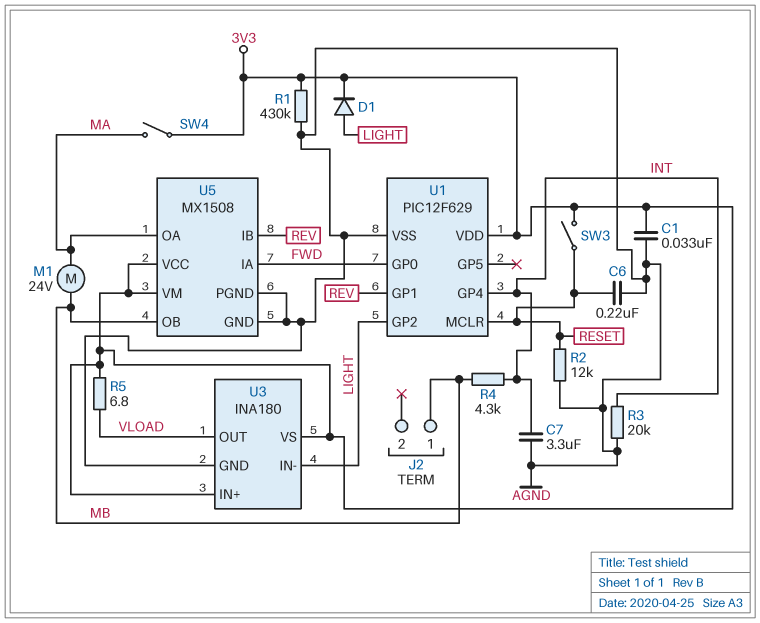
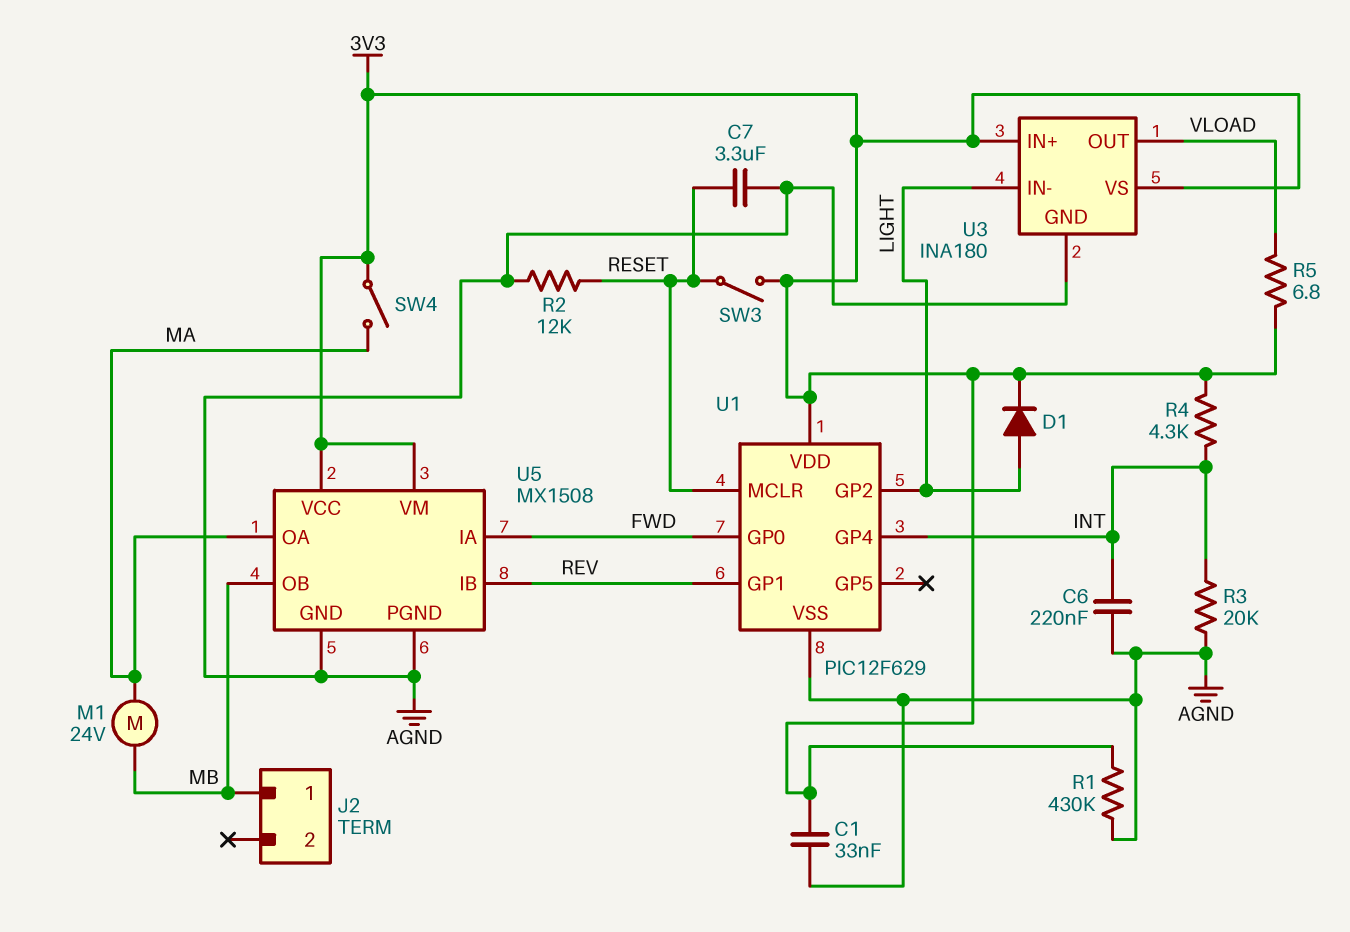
C6: 220nF (AGND, RESET) -> 220nF (AGND, INT)
C7: 3.3uF (AGND, INT) -> 3.3uF (AGND, RESET)
R4: 4.3k (INT, MB) -> 4.3k (3V3, INT)

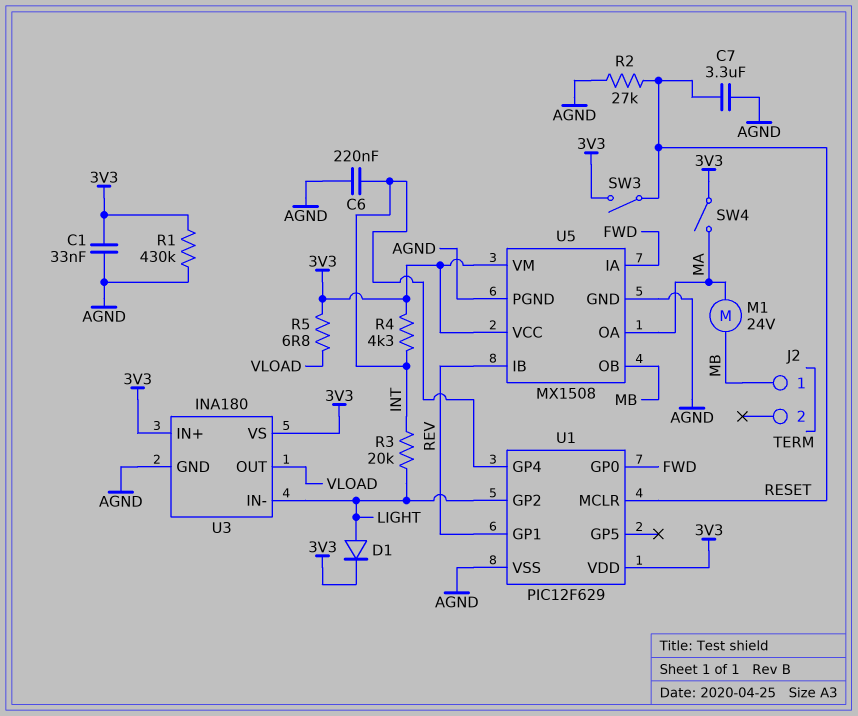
R2: 12k (AGND, RESET) -> 27k (AGND, RESET)
R3: 20k (AGND, INT) -> 20k (INT, LIGHT)

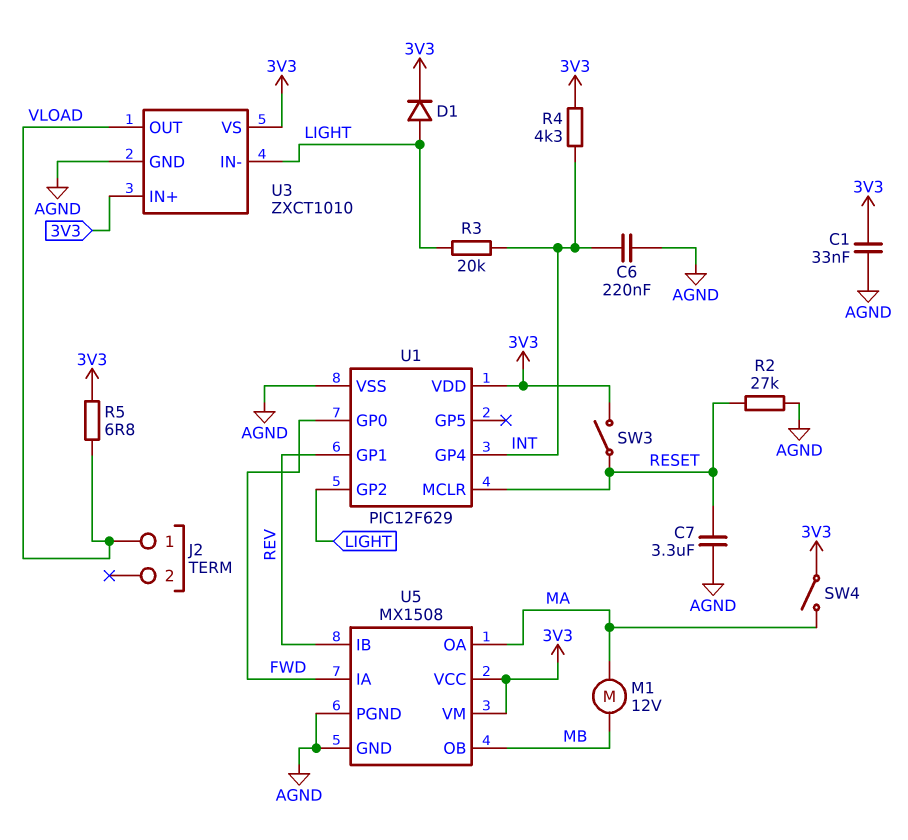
J2 pin 1: MB -> VLOAD
M1: motor 24V (MA, MB) -> motor 12V (MA, MB)
R1: 430k (3V3, AGND) -> none
U3: INA180 -> ZXCT1010

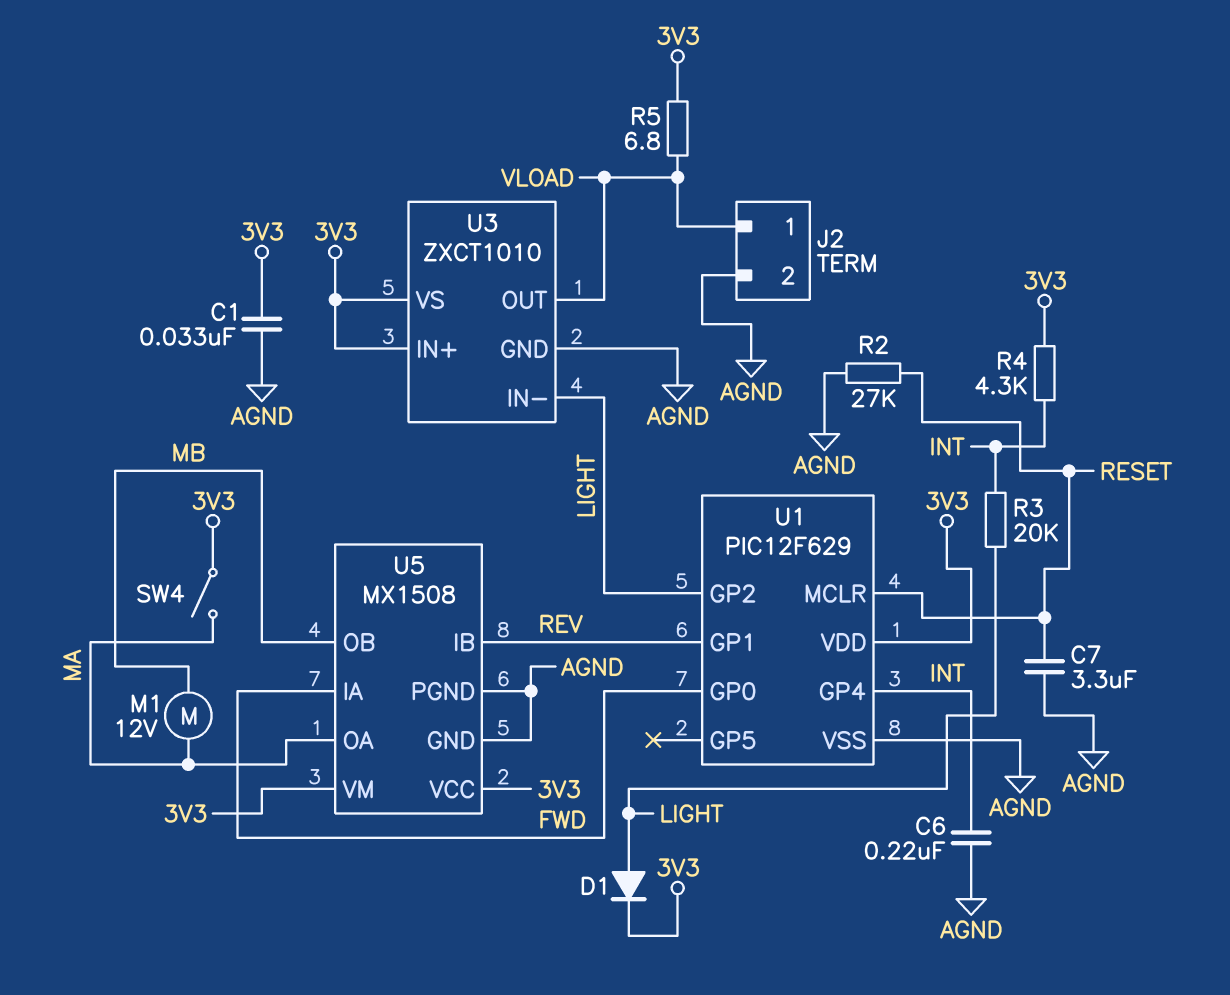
J2 pin 2: none -> AGND
SW3: switch (3V3, RESET) -> none

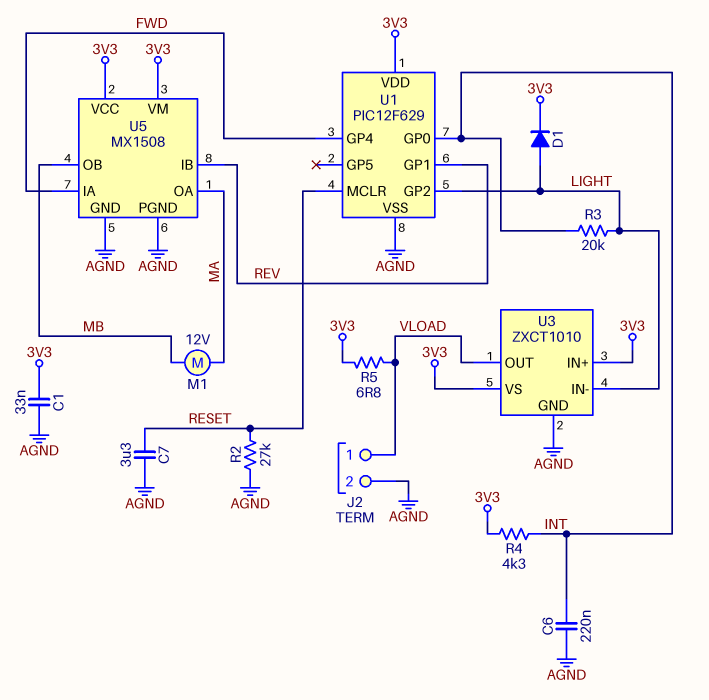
SW4: switch (3V3, MA) -> none
U1 pin GP0: FWD -> INT
U1 pin GP4: INT -> FWD

